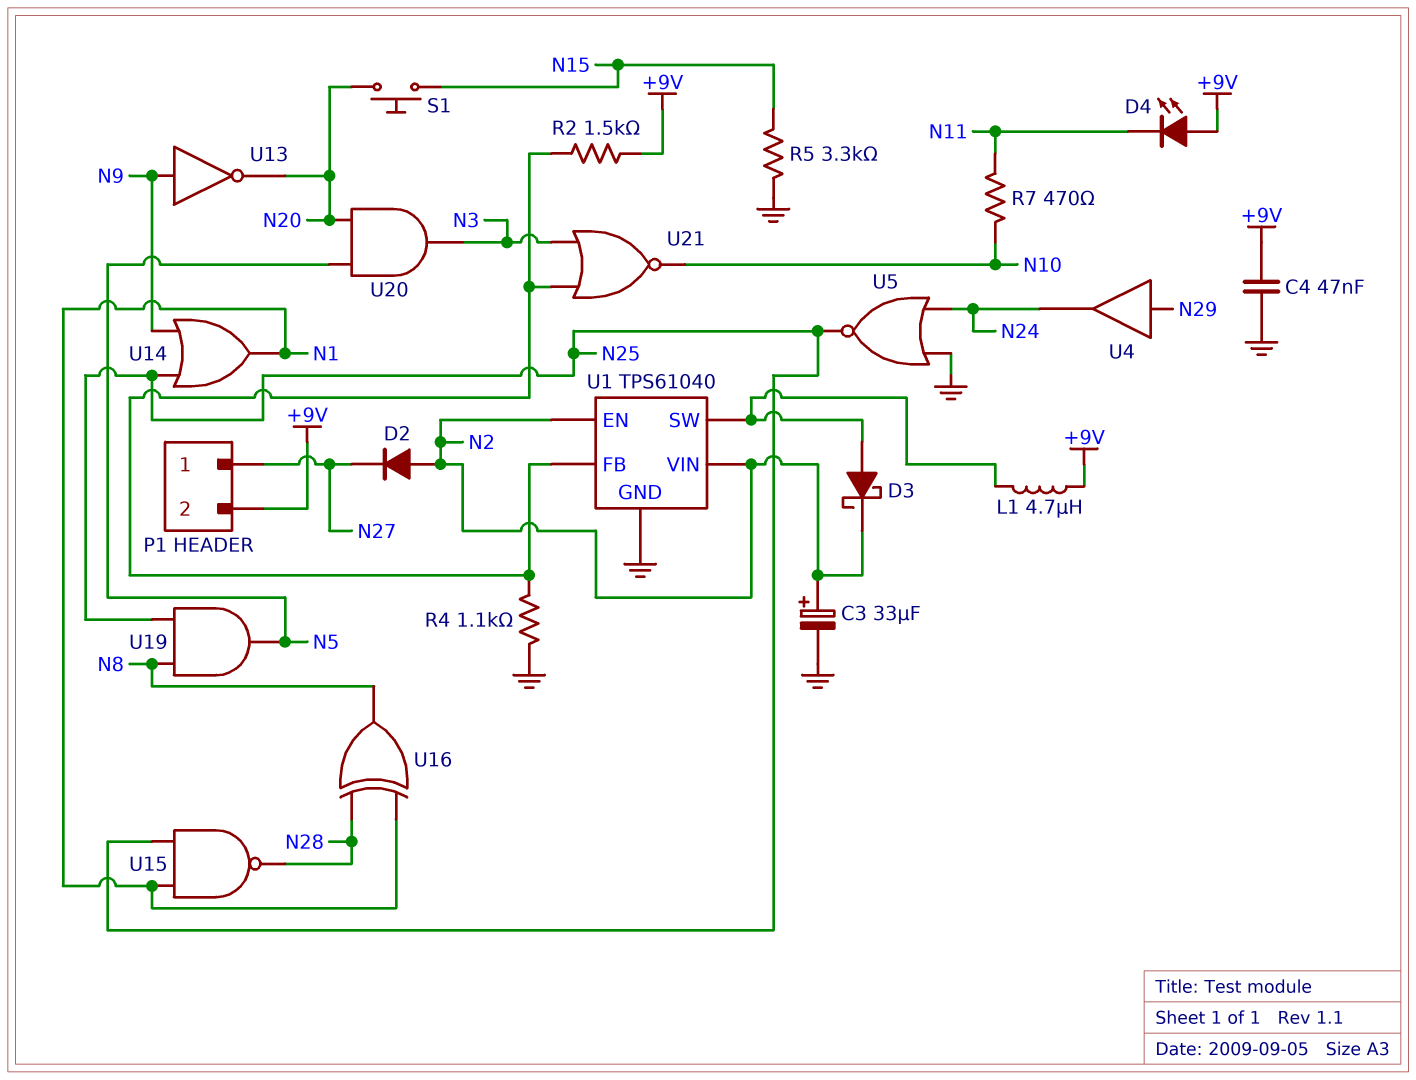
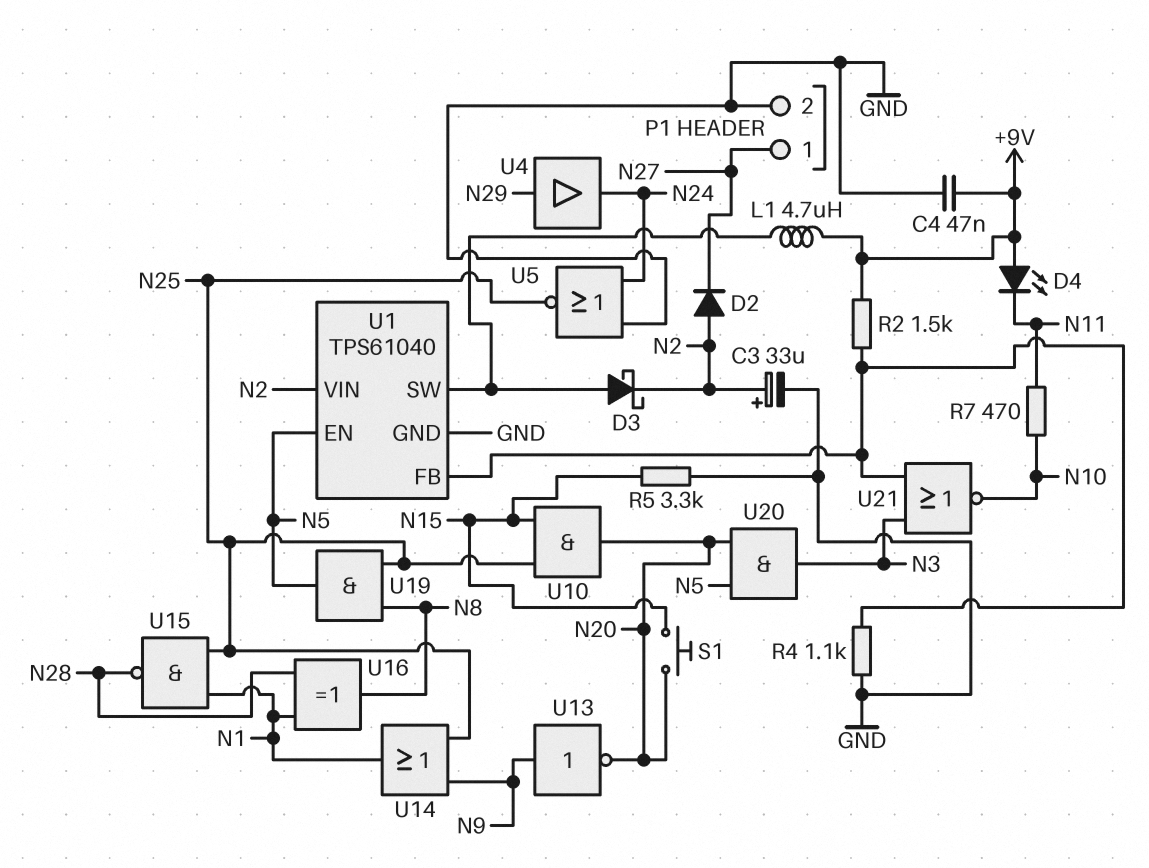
P1 pin 2: +9V -> GND
U1 pin EN: N2 -> N5
U10: none -> AND (in N15, in N25, out N20)

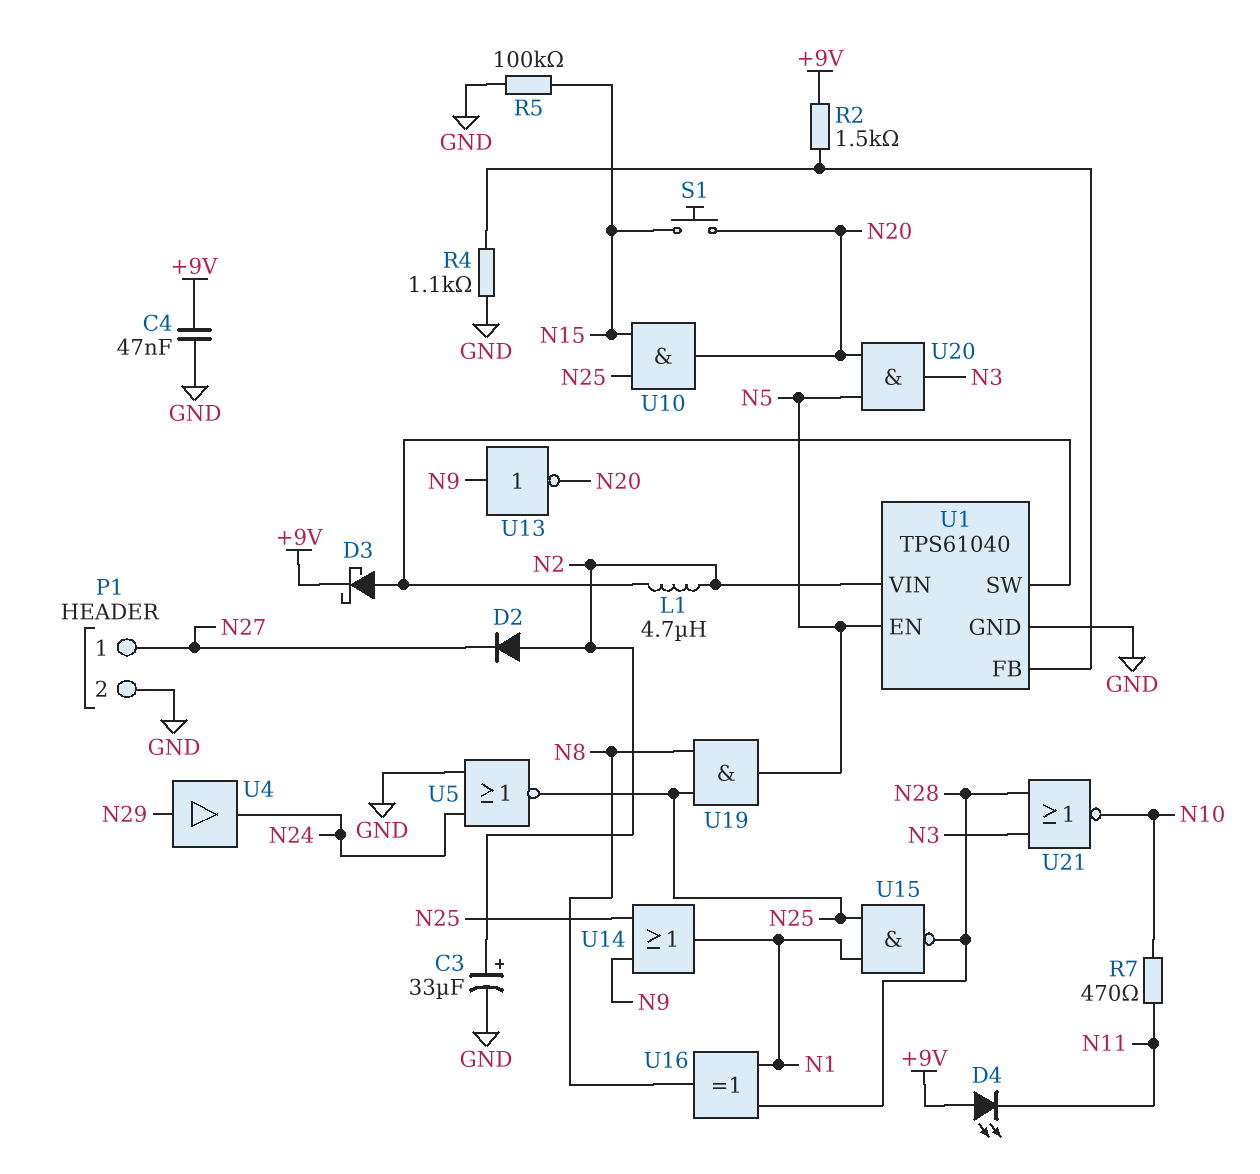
D3: schottky (A U1/SW, K N2) -> schottky (A U1/SW, K +9V)
L1: 4.7uH (+9V, U1/SW) -> 4.7uH (N2, U1/SW)
R5: 3.3k (GND, N15) -> 100k (GND, N15)
U21: NOR (in N3, in U1/FB, out N10) -> NOR (in N3, in N28, out N10)

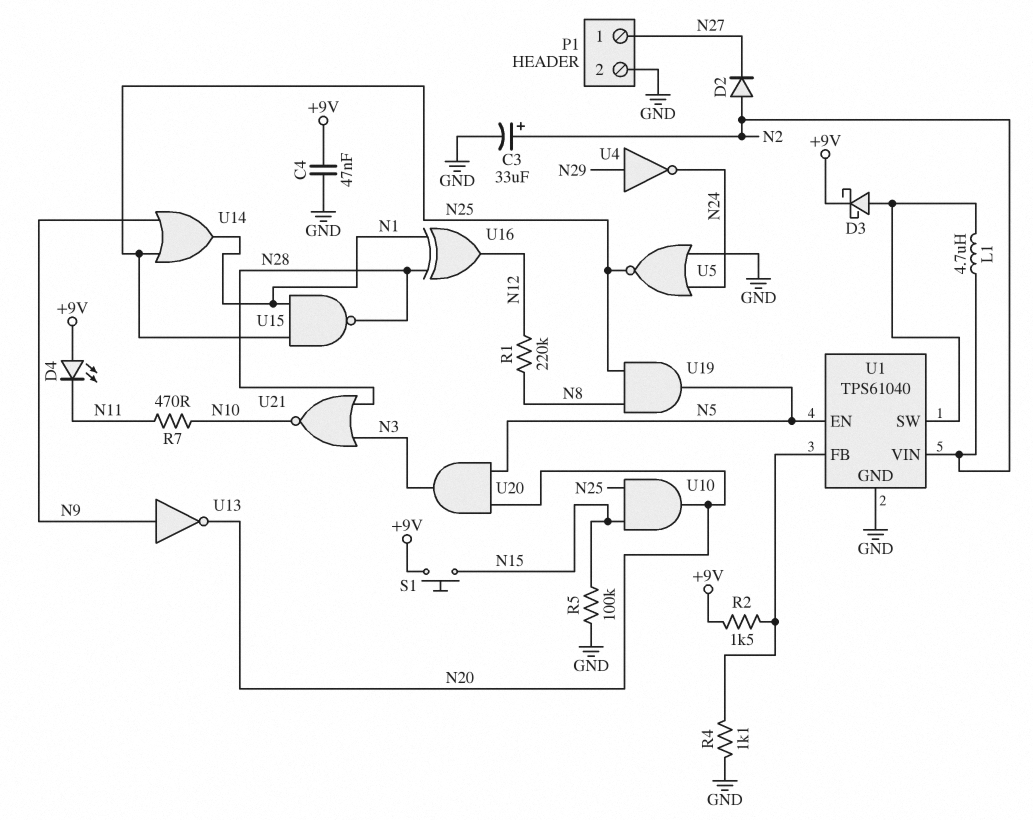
R1: none -> 220k (N8, N12)
S1: button (N15, N20) -> button (+9V, N15)
U4: buffer (in N29, out N24) -> NOT (in N29, out N24)
U16: XOR (in N1, in N28, out N8) -> XOR (in N1, in N28, out N12)

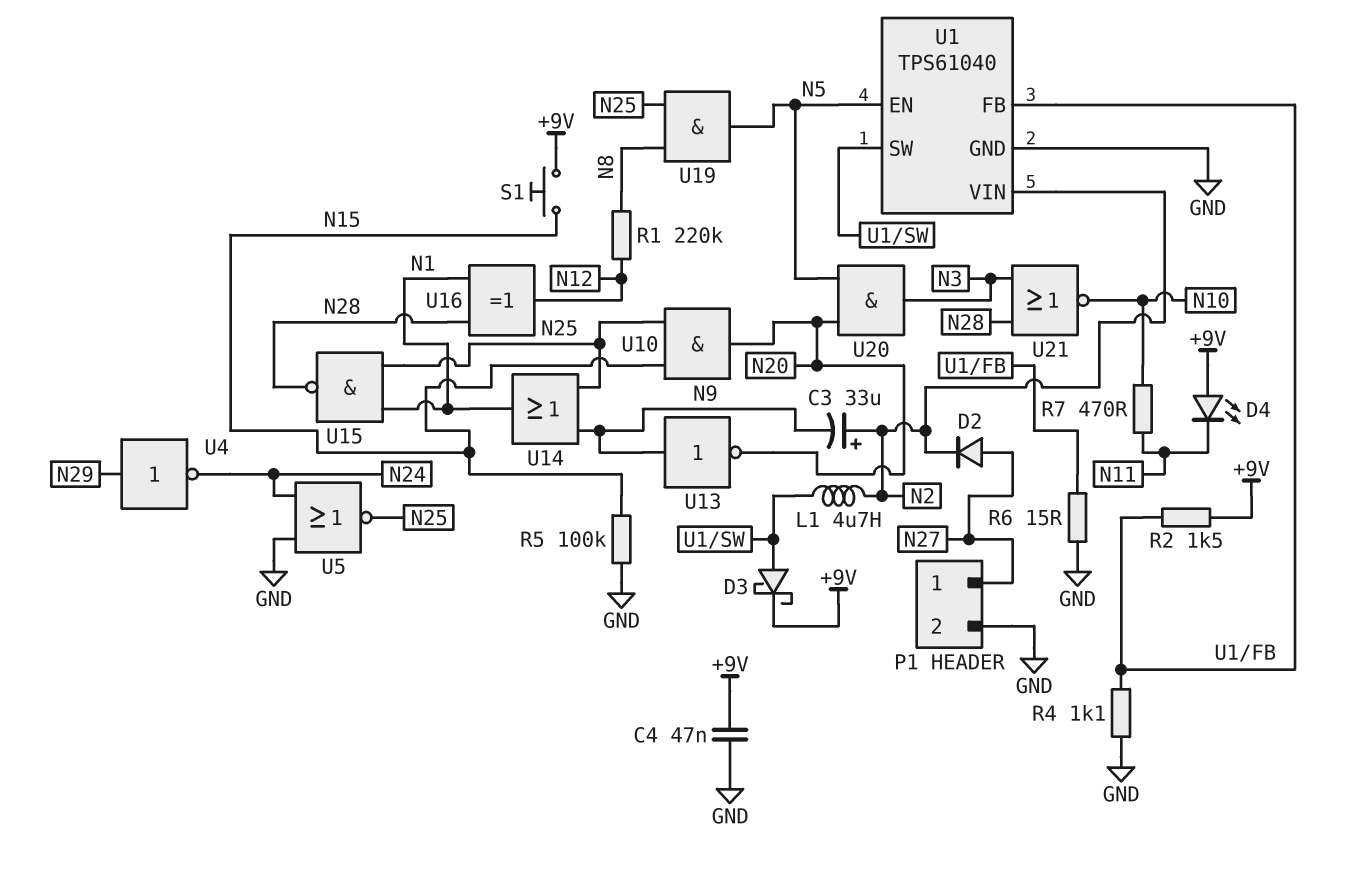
C3: 33uF (plus N2, minus GND) -> 33uF (plus N2, minus N9)
D2: diode (A N2, K N27) -> diode (A N27, K N2)
R6: none -> 15 (GND, U1/FB)

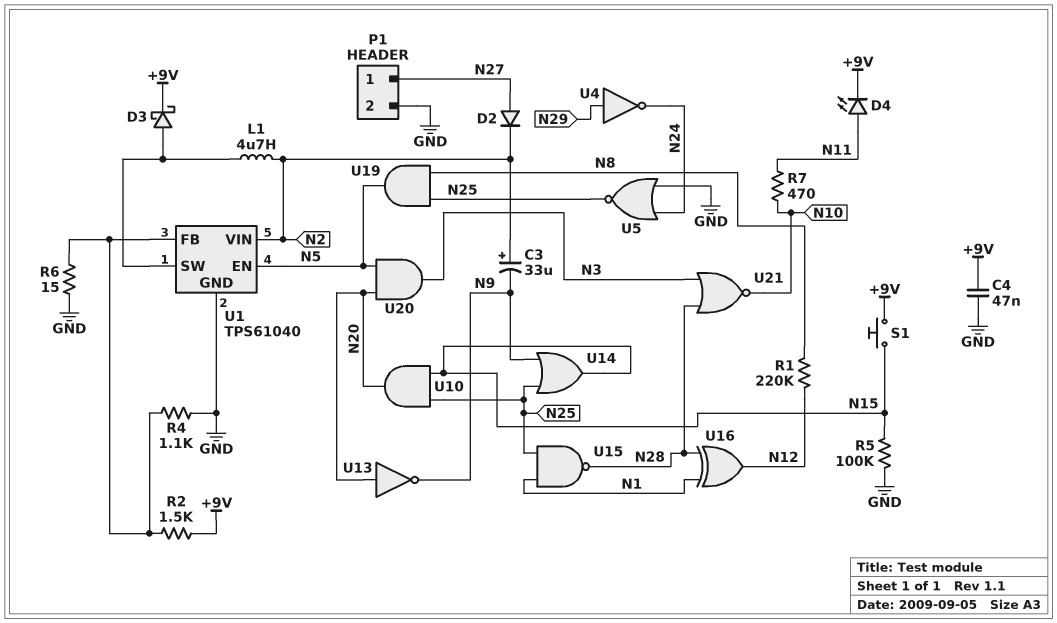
D4: LED (A +9V, K N11) -> LED (A N11, K +9V)
U13: NOT (in N9, out N20) -> NOT (in N20, out N9)
U14: OR (in N9, in N25, out N1) -> OR (in N9, in N25, out N15)

